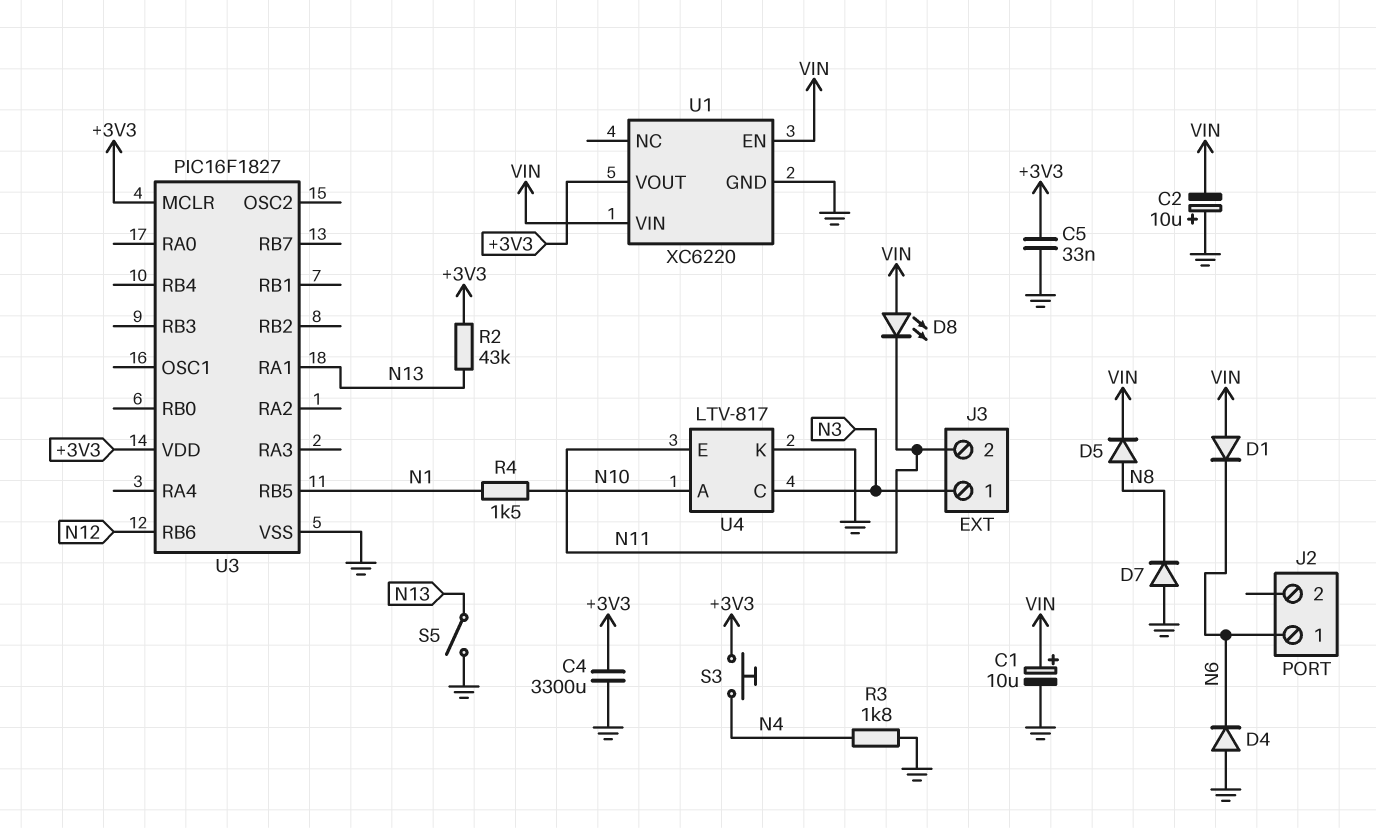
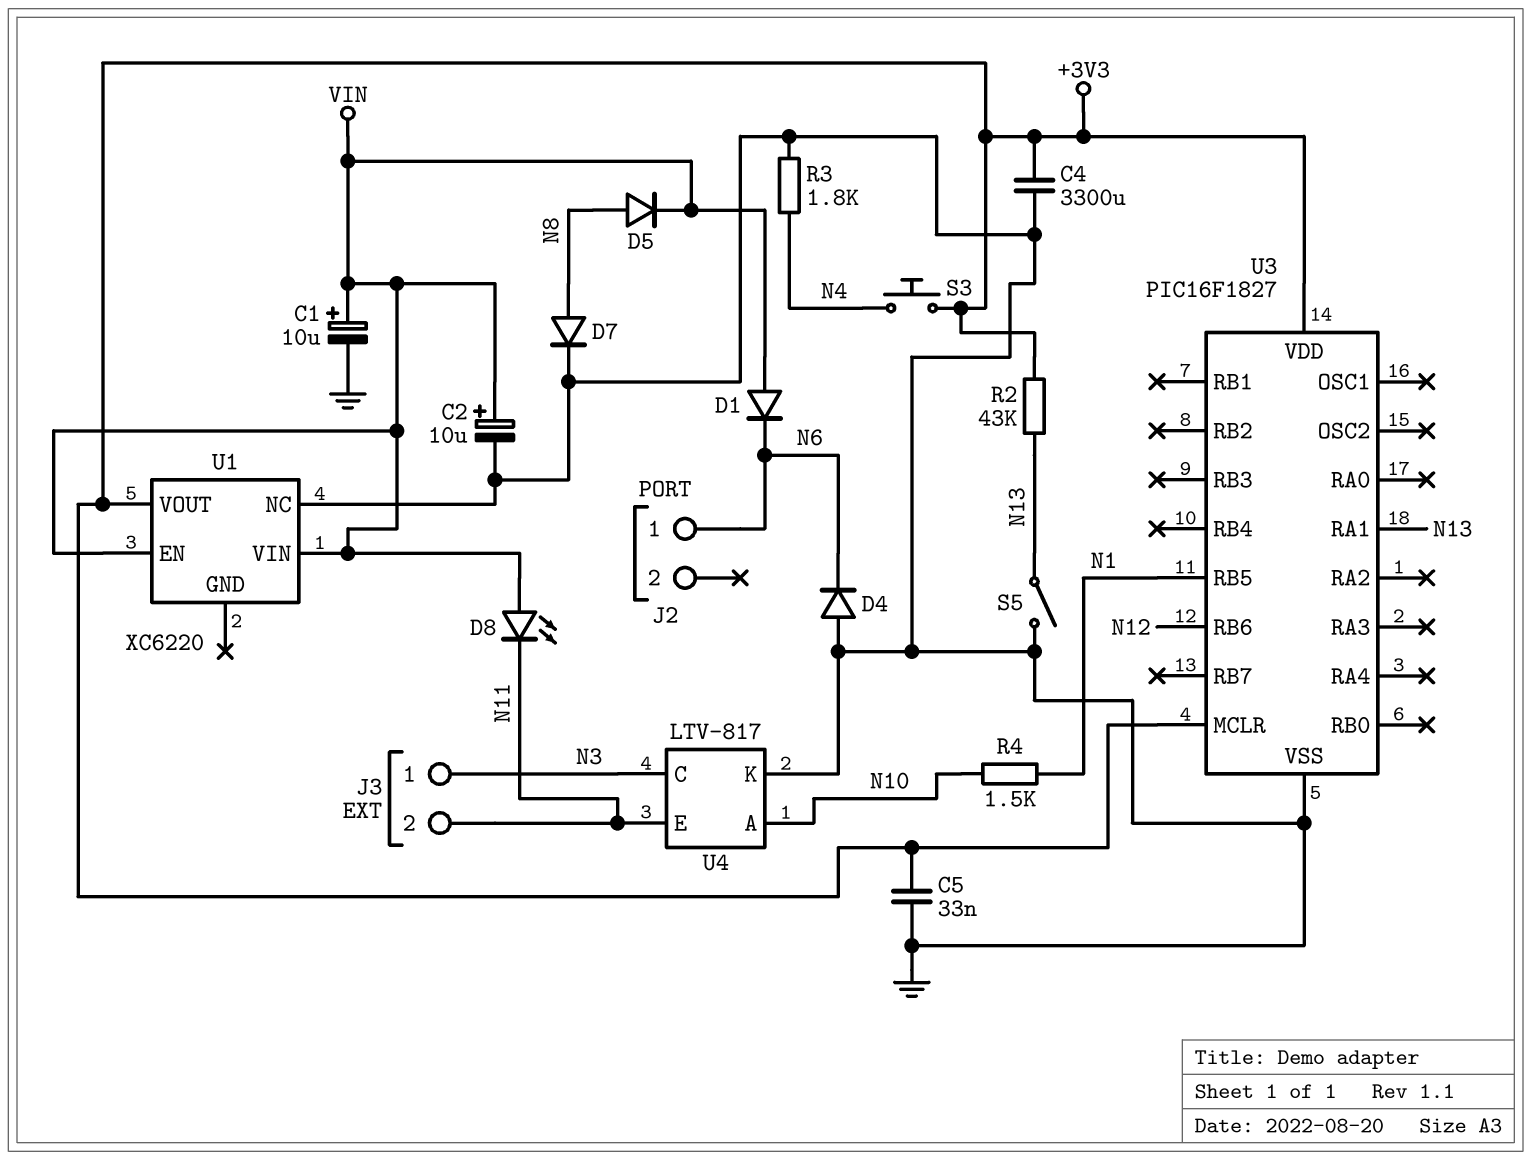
C2: 10uF (plus GND, minus VIN) -> 10uF (plus VIN, minus GND)
D7: diode (A GND, K N8) -> diode (A N8, K GND)
U1 pin GND: GND -> none
U1 pin NC: none -> GND

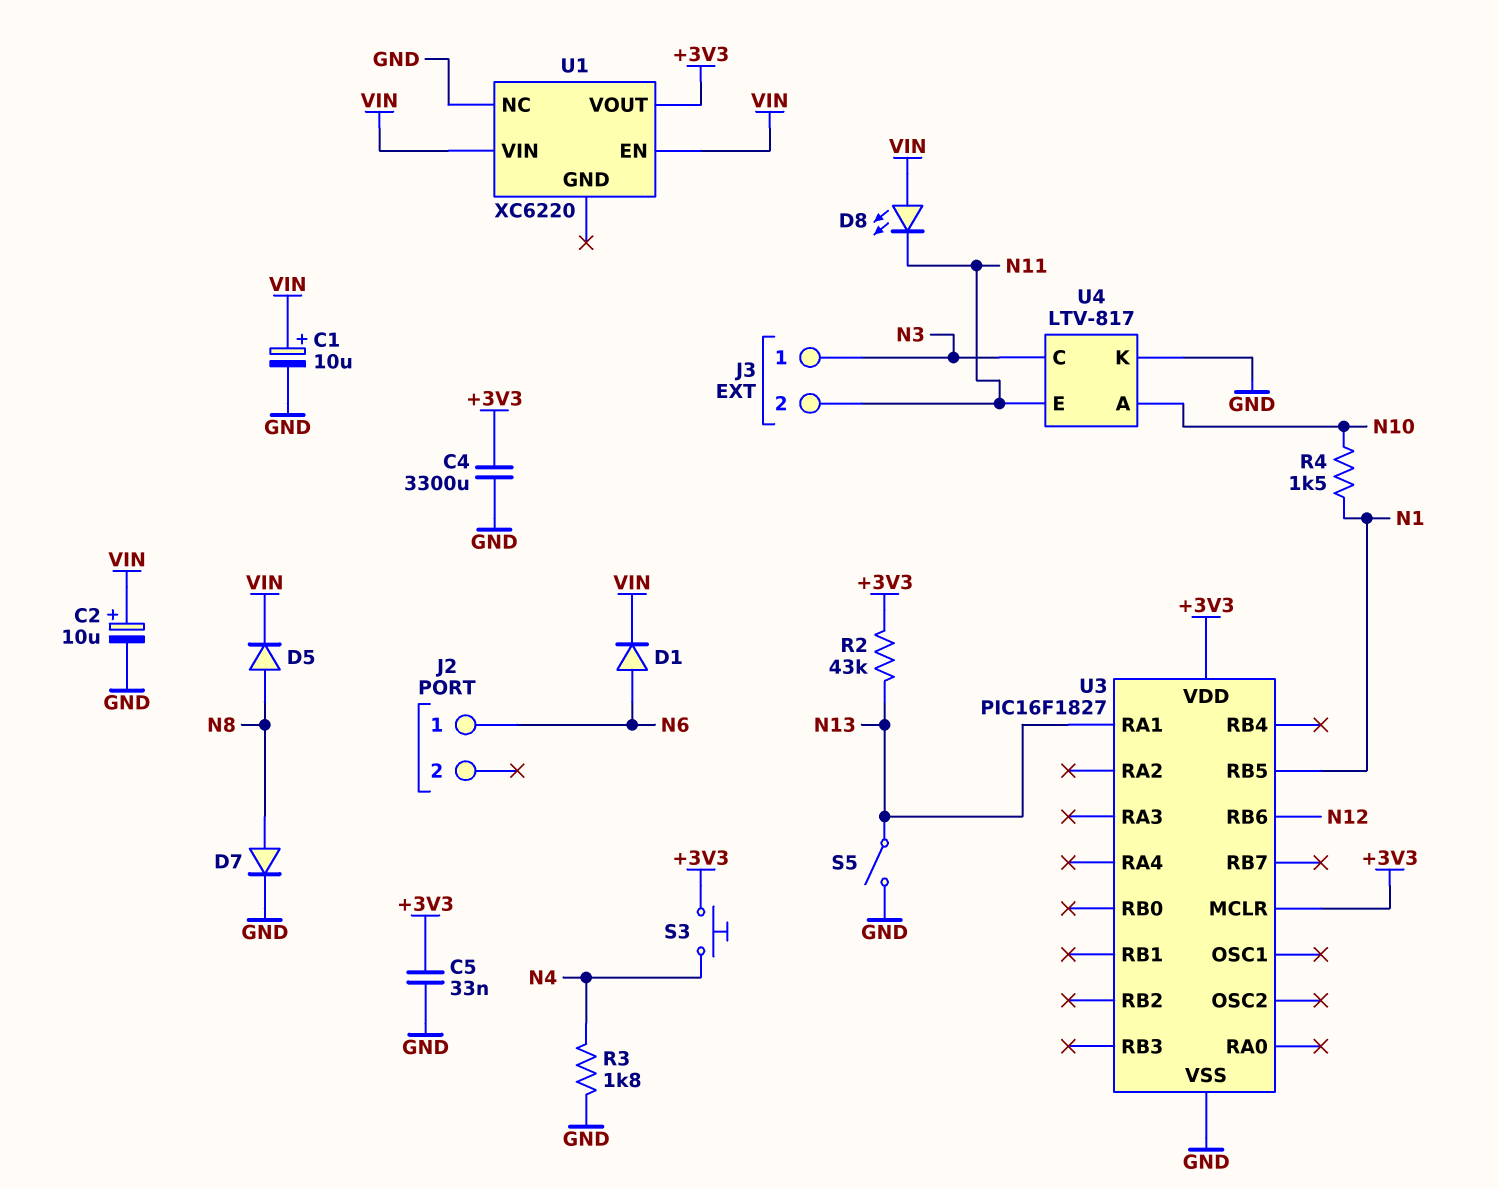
D1: diode (A VIN, K N6) -> diode (A N6, K VIN)
D4: diode (A GND, K N6) -> none

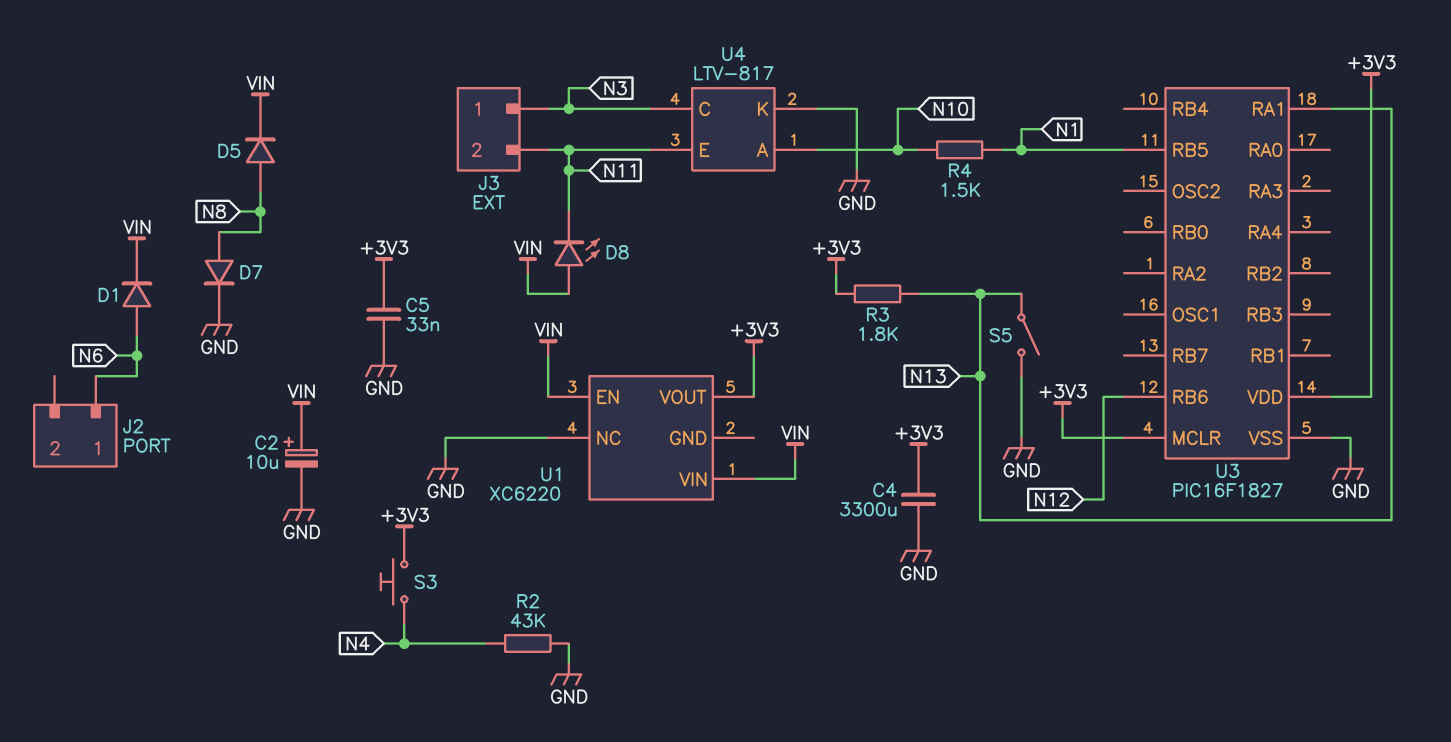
C1: 10uF (plus VIN, minus GND) -> none
R2: 43k (+3V3, N13) -> 43k (GND, N4)
R3: 1.8k (GND, N4) -> 1.8k (+3V3, N13)

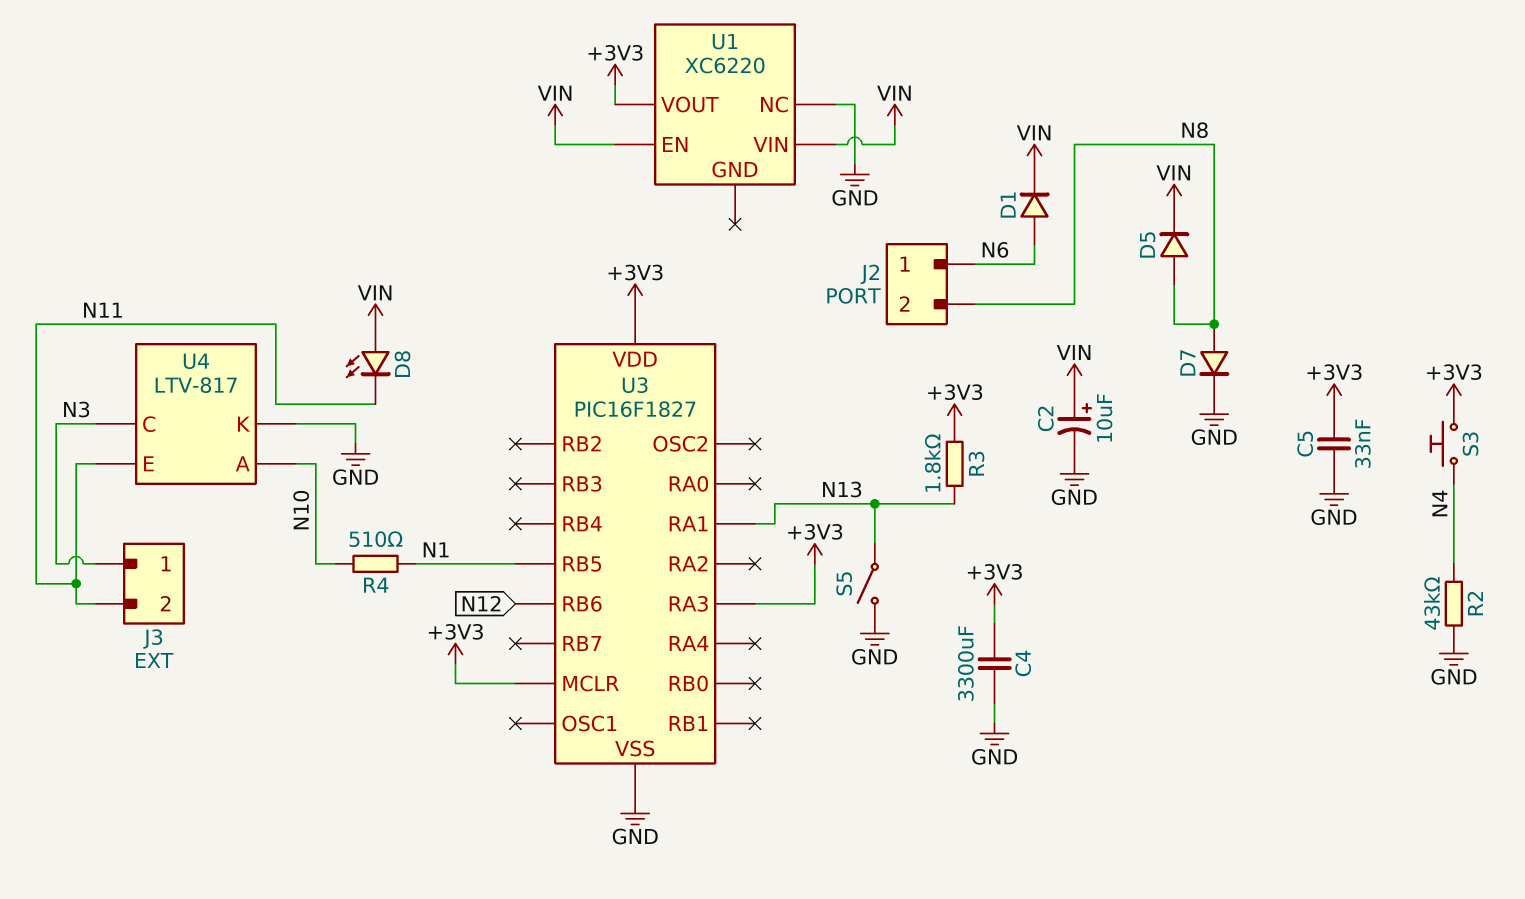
J2 pin 2: none -> N8
R4: 1.5k (N1, N10) -> 510 (N1, N10)
U3 pin RA3: none -> +3V3

